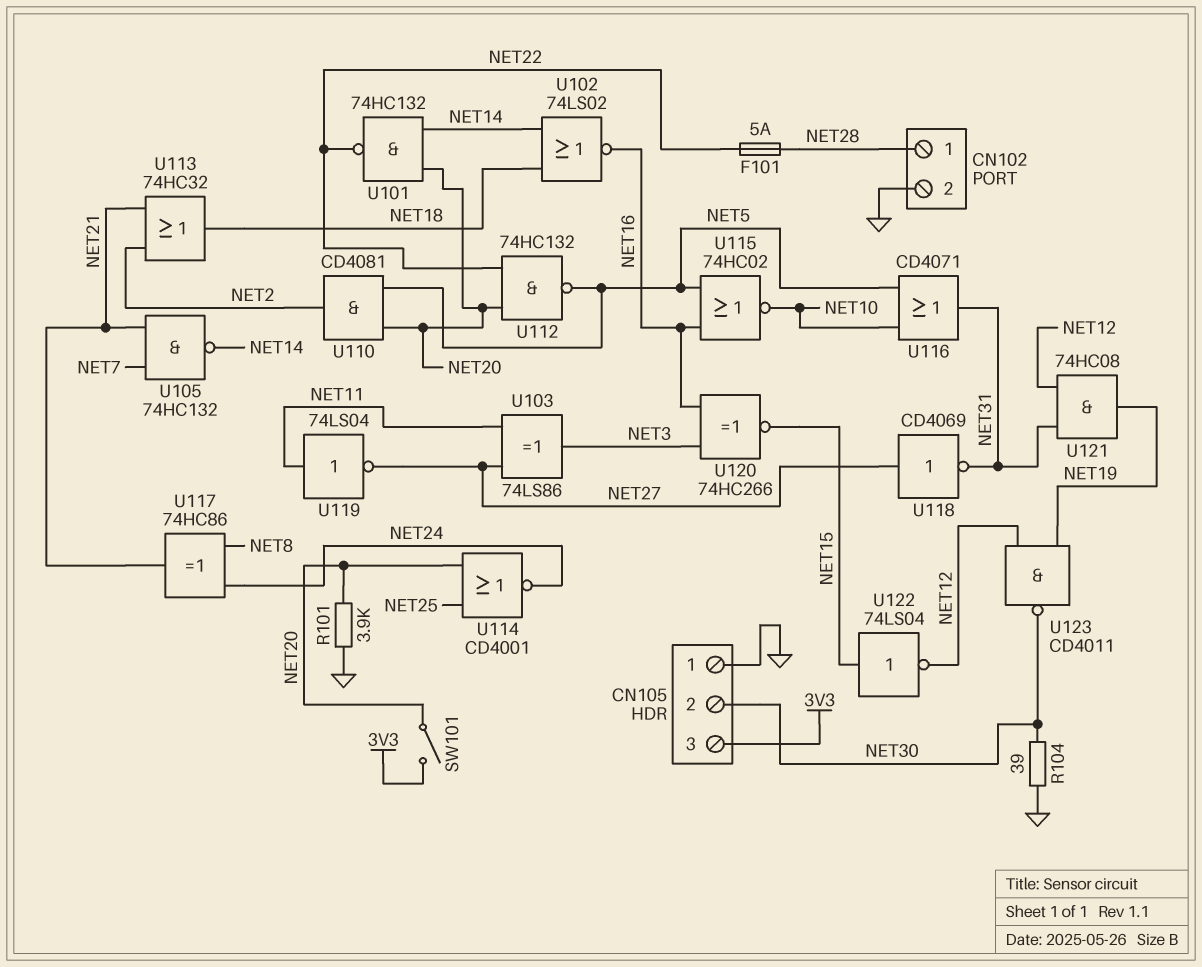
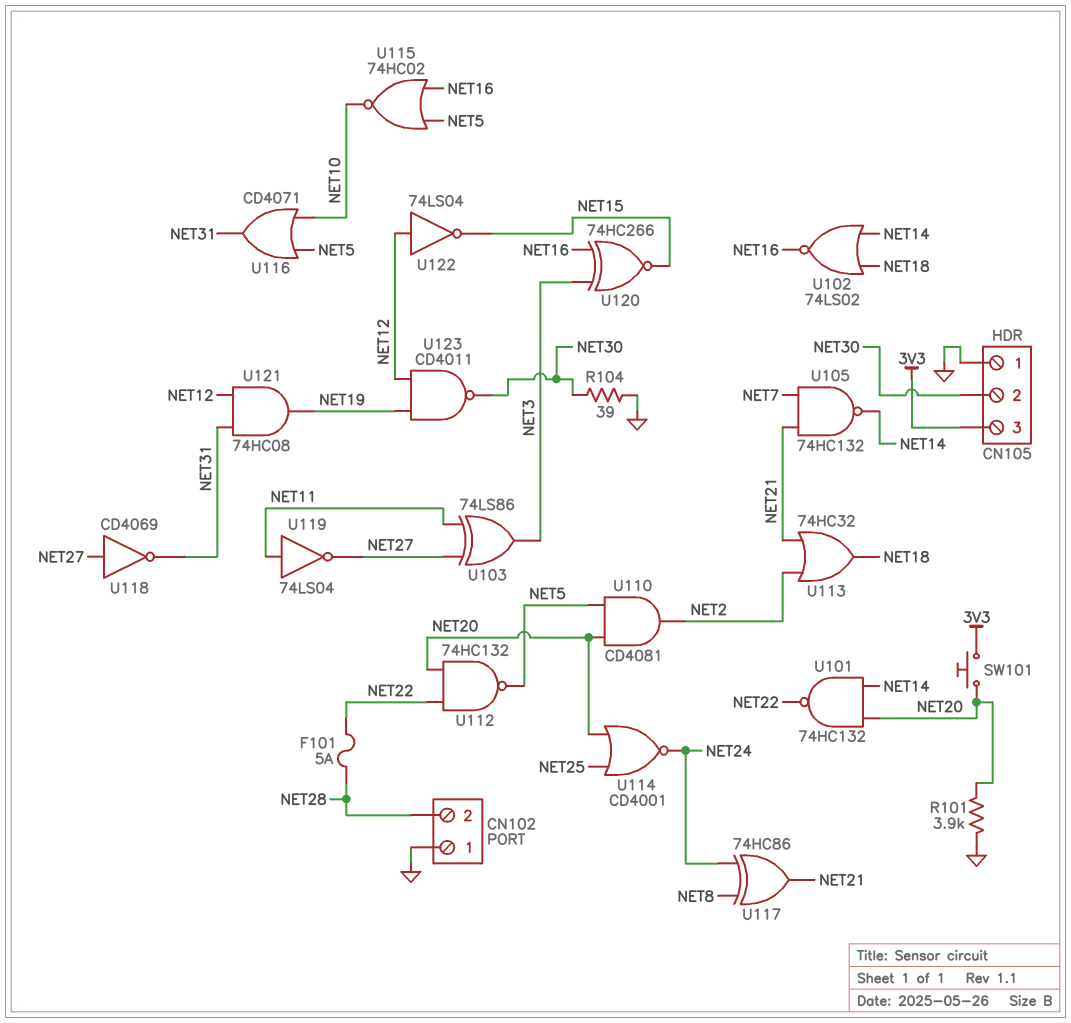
CN102 pin 1: NET28 -> GND
CN102 pin 2: GND -> NET28
SW101: switch (3V3, NET20) -> button (3V3, NET20)
U122: NOT 74LS04 (in NET15, out NET12) -> NOT 74LS04 (in NET12, out NET15)

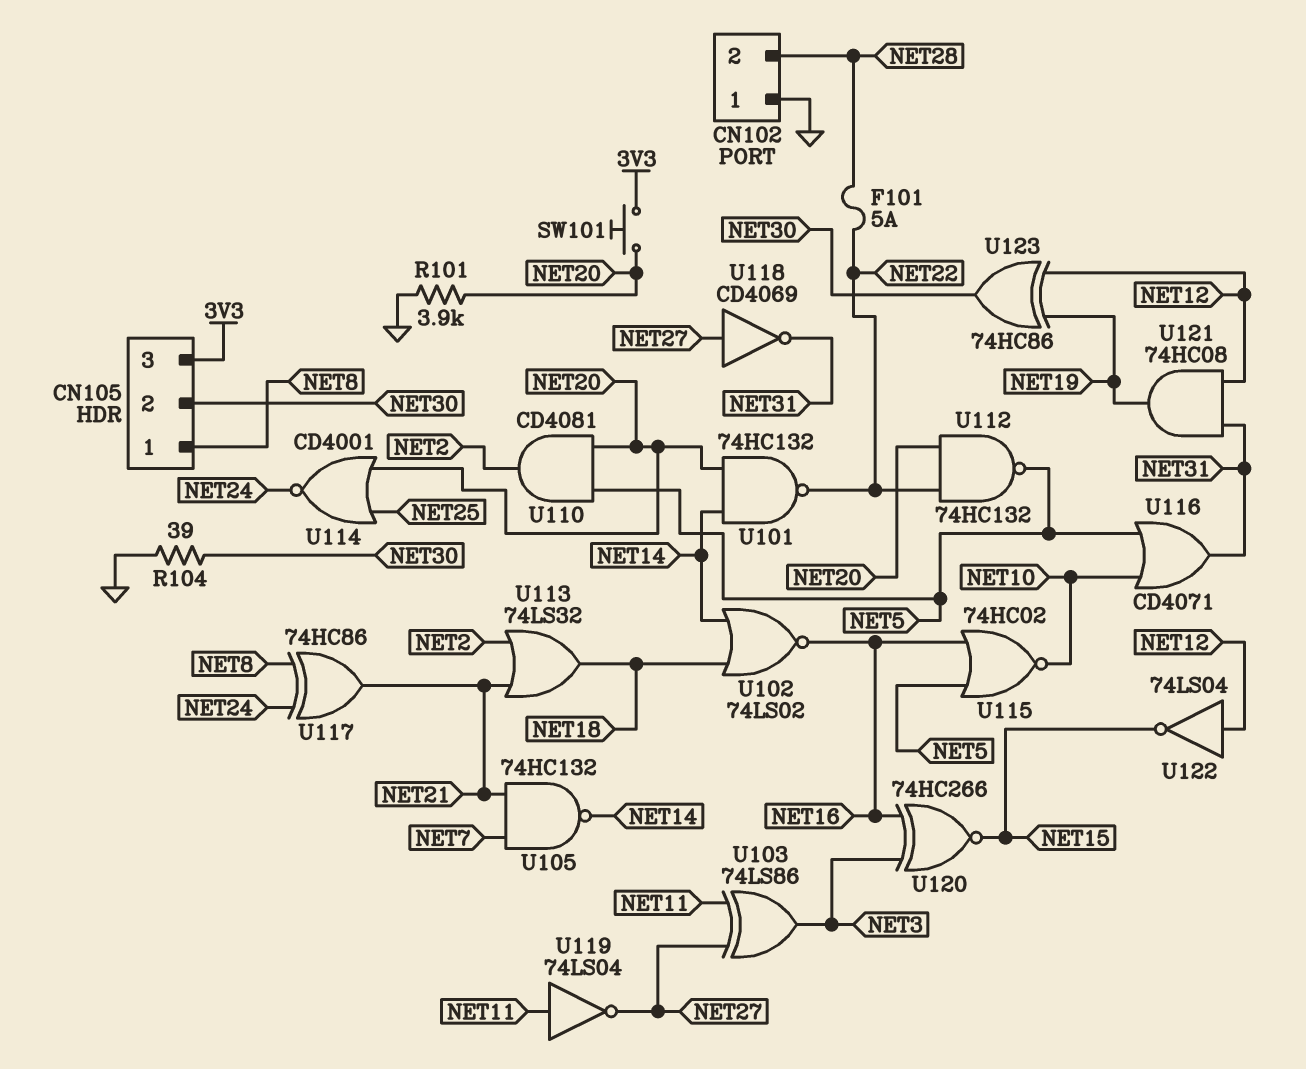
CN105 pin 1: GND -> NET8
U113: OR 74HC32 (in NET2, in NET21, out NET18) -> OR 74LS32 (in NET2, in NET21, out NET18)
U123: NAND CD4011 (in NET12, in NET19, out NET30) -> XOR 74HC86 (in NET12, in NET19, out NET30)

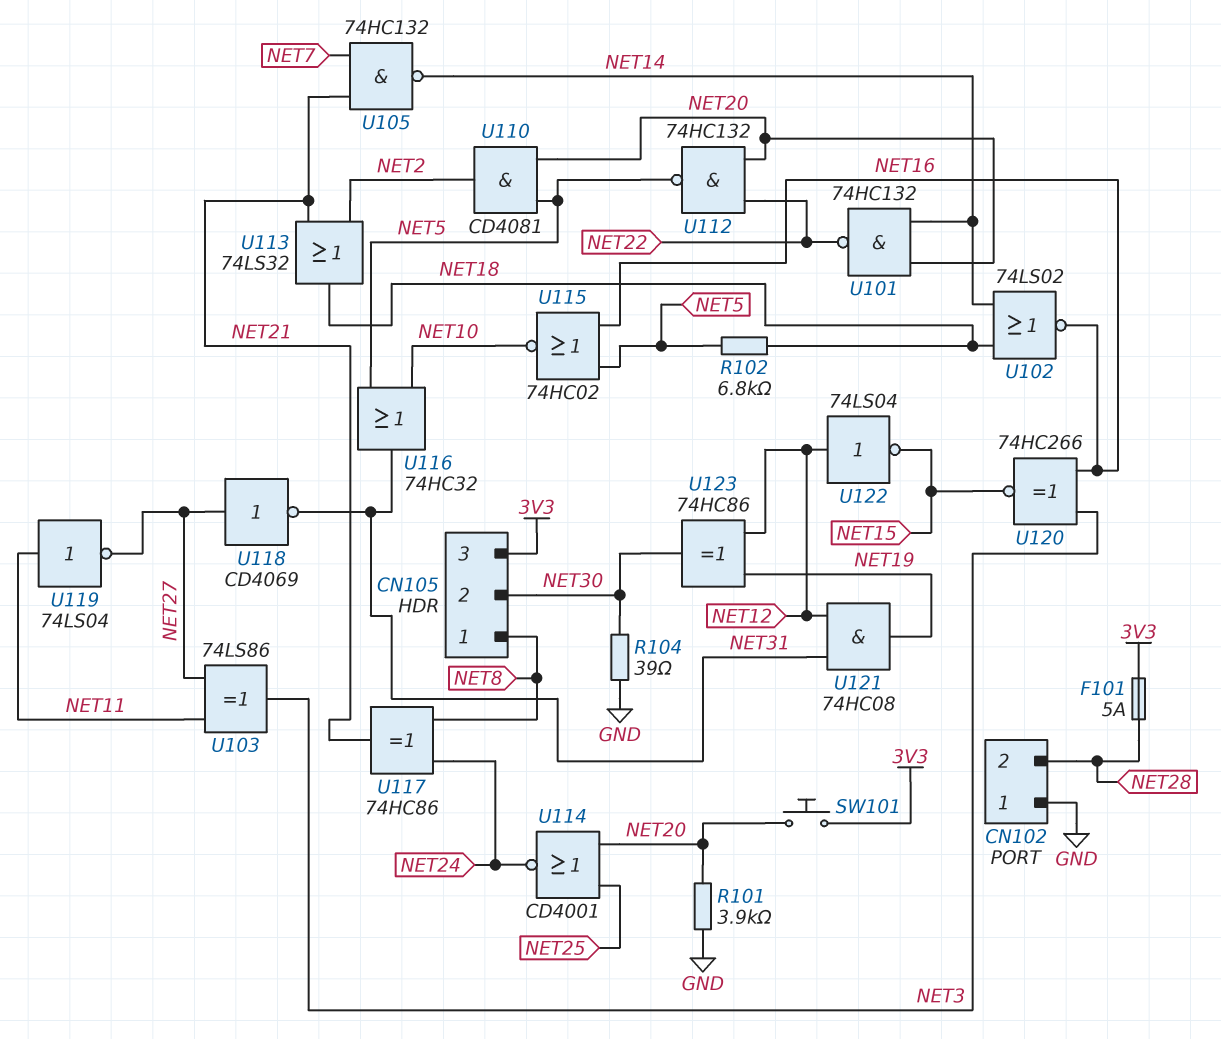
F101: 5A (NET22, NET28) -> 5A (3V3, NET28)
R102: none -> 6.8k (NET5, NET18)
U116: OR CD4071 (in NET5, in NET10, out NET31) -> OR 74HC32 (in NET5, in NET10, out NET31)

